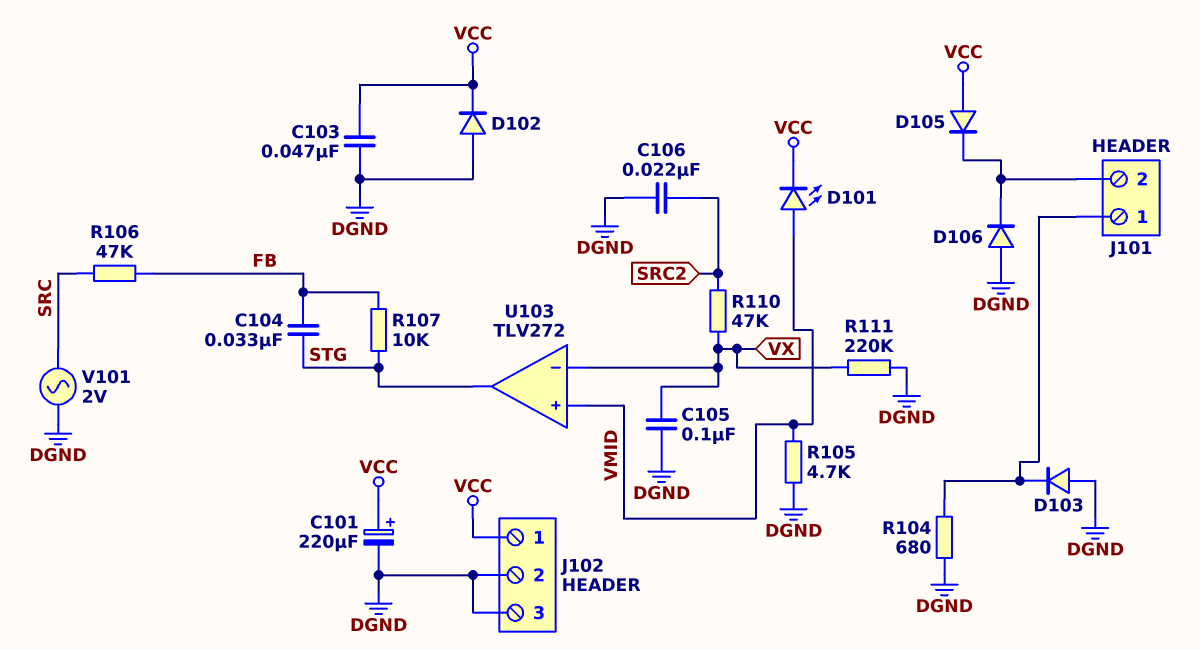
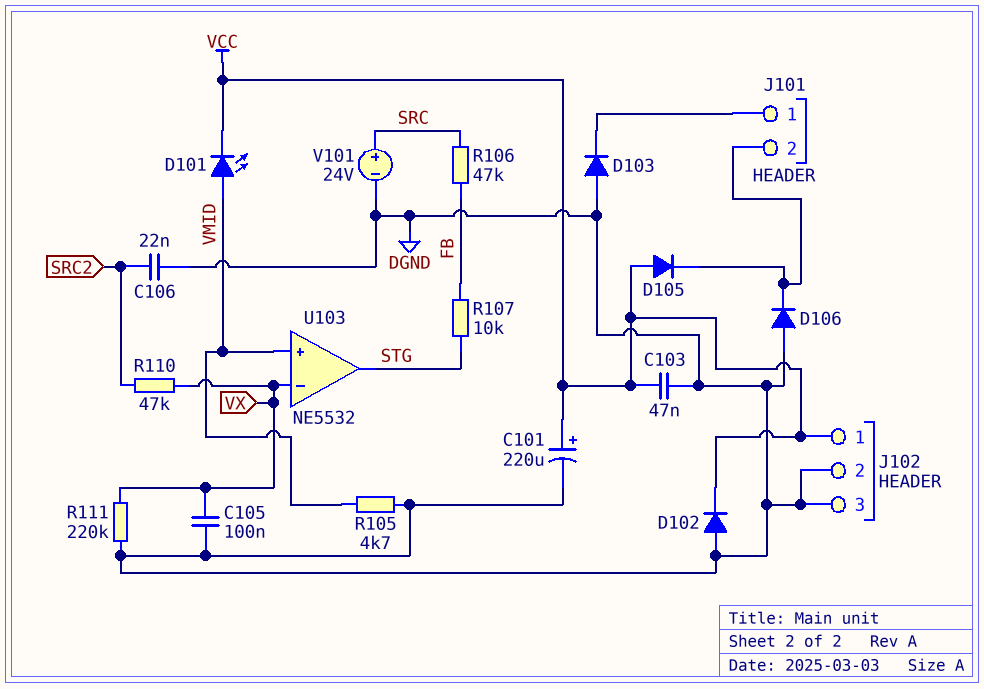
C104: 33nF (FB, STG) -> none
R104: 680 (DGND, J101/1) -> none
U103: TLV272 -> NE5532
V101: AC 2V (DGND, SRC) -> 24V (plus SRC, minus DGND)

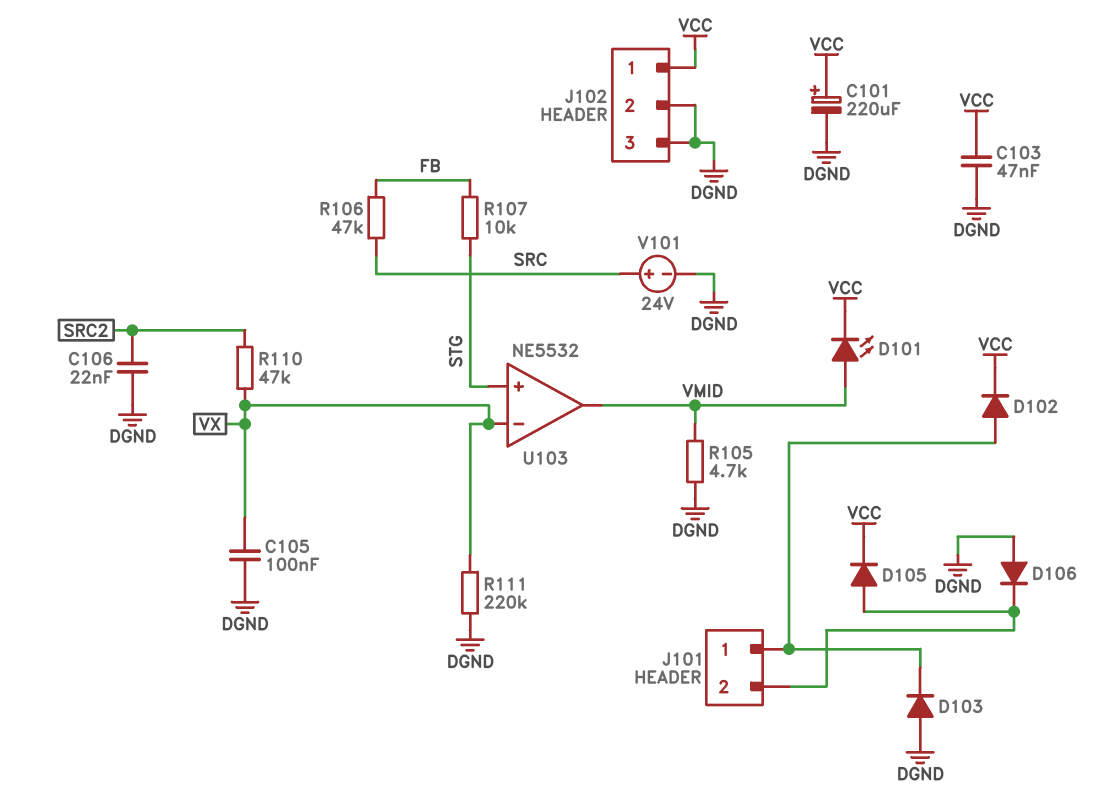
D102: diode (A DGND, K VCC) -> diode (A J101/1, K VCC)
D105: diode (A VCC, K J101/2) -> diode (A J101/2, K VCC)
U103 pin in+: VMID -> STG
U103 pin out: STG -> VMID

